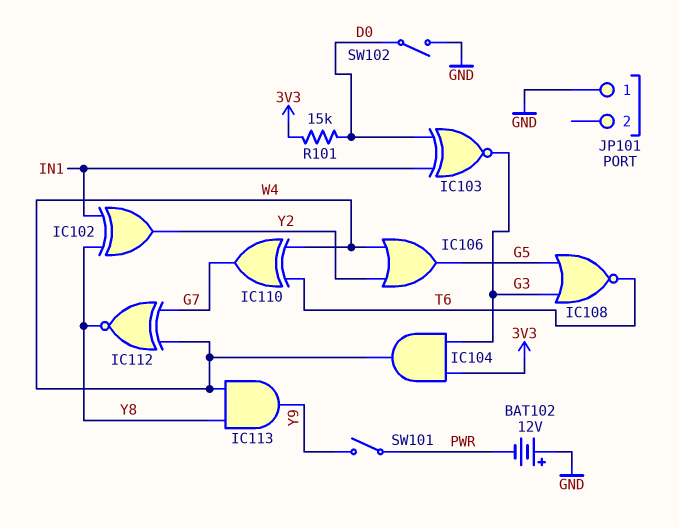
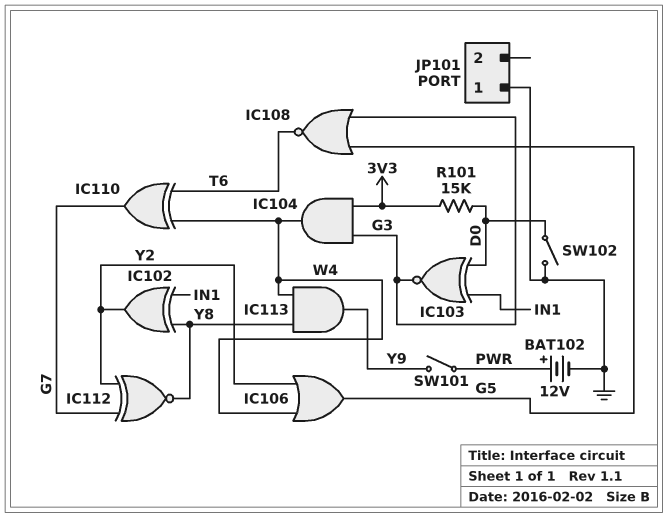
BAT102: 12V (plus GND, minus PWR) -> 12V (plus PWR, minus GND)
IC112: XNOR (in G7, in W4, out Y8) -> XNOR (in G7, in Y2, out Y8)

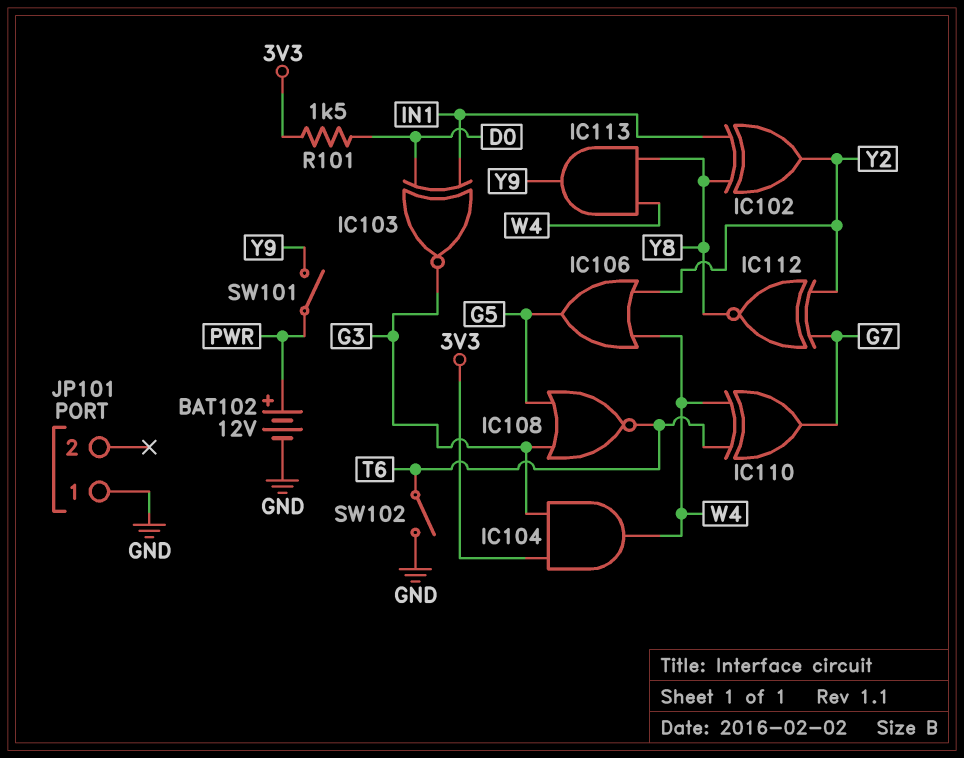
R101: 15k (3V3, D0) -> 1.5k (3V3, D0)
SW102: switch (D0, GND) -> switch (GND, T6)

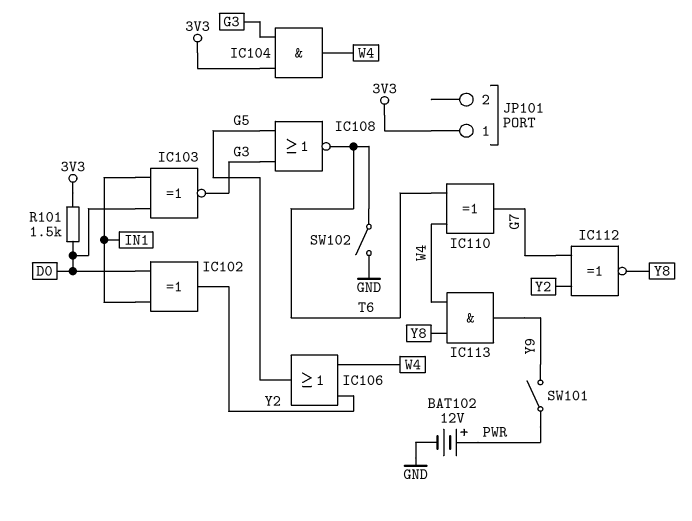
IC102: XOR (in IN1, in Y8, out Y2) -> XOR (in D0, in IN1, out Y2)
JP101 pin 1: GND -> 3V3

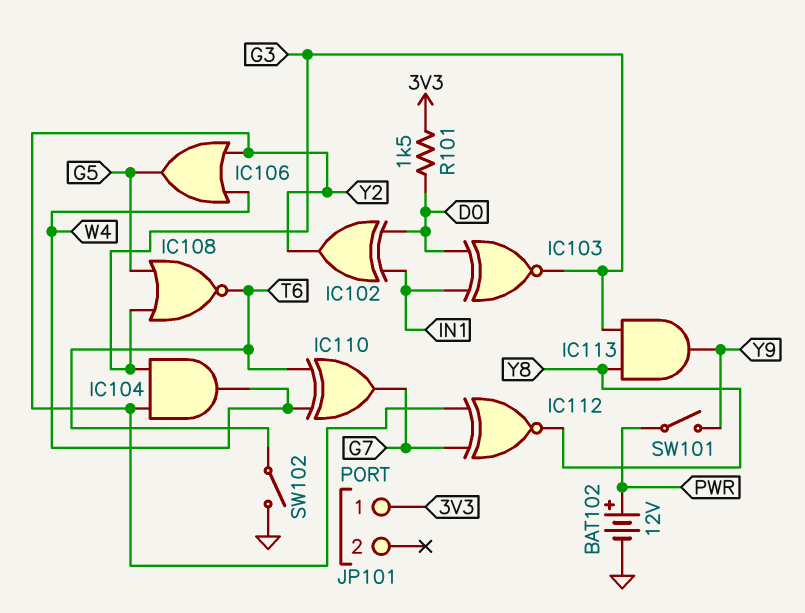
IC104: AND (in 3V3, in G3, out W4) -> AND (in G3, in Y2, out W4)
IC113: AND (in W4, in Y8, out Y9) -> AND (in G3, in Y8, out Y9)

